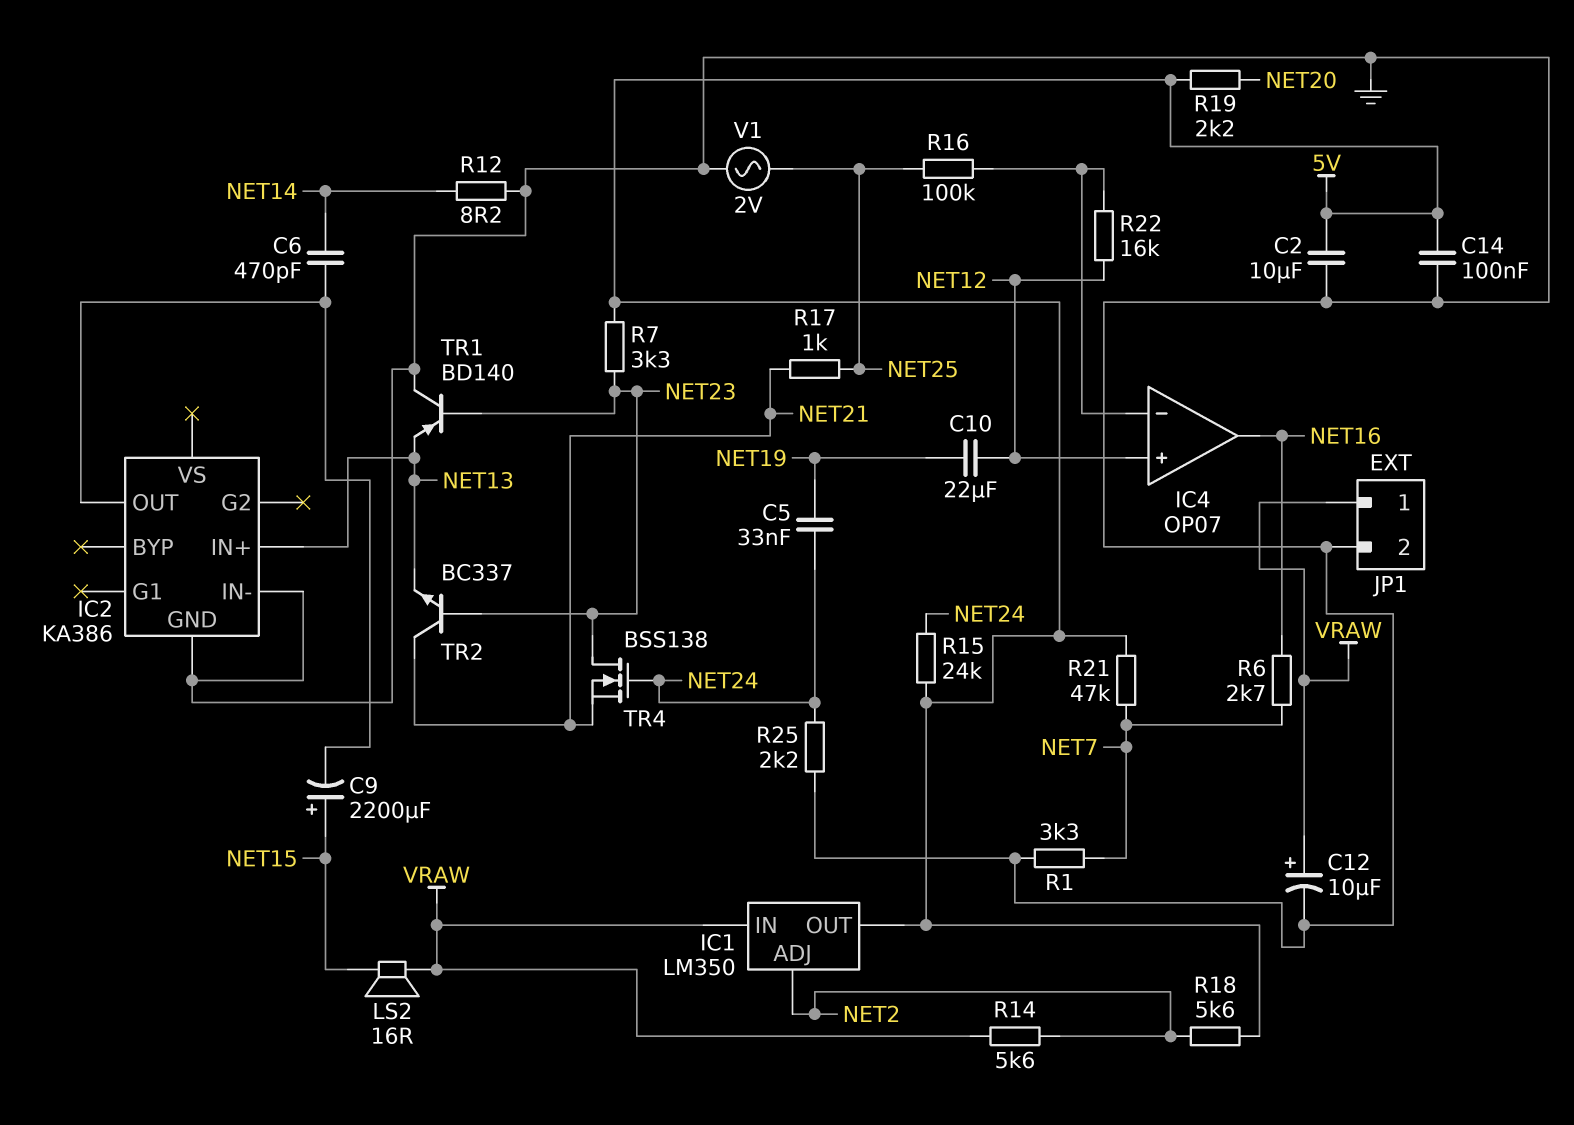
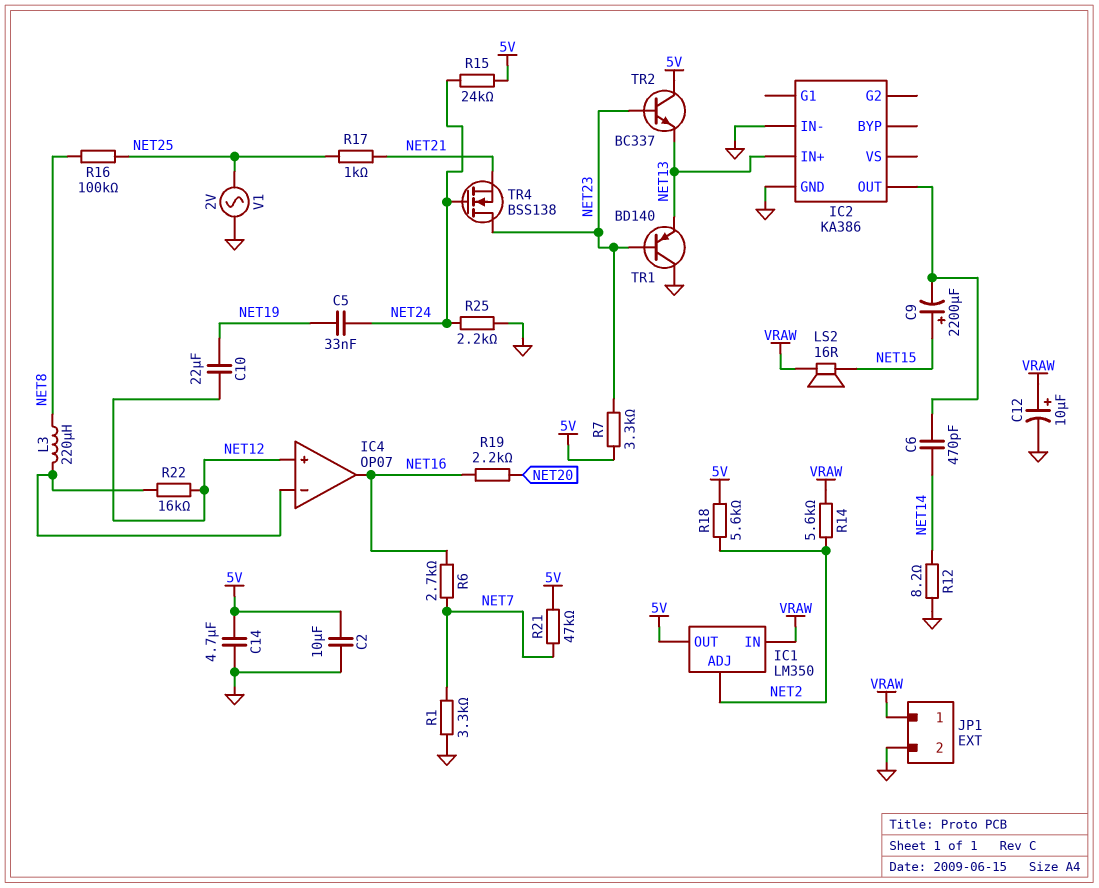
C14: 100nF (5V, GND) -> 4.7uF (5V, GND)
L3: none -> 220uH (IC4/in-, NET8)
R16: 100k (IC4/in-, NET25) -> 100k (NET8, NET25)
R19: 2.2k (5V, NET20) -> 2.2k (NET16, NET20)
TR2: NPN BC337 (B NET23, C NET21, E NET13) -> NPN BC337 (B NET23, C 5V, E NET13)

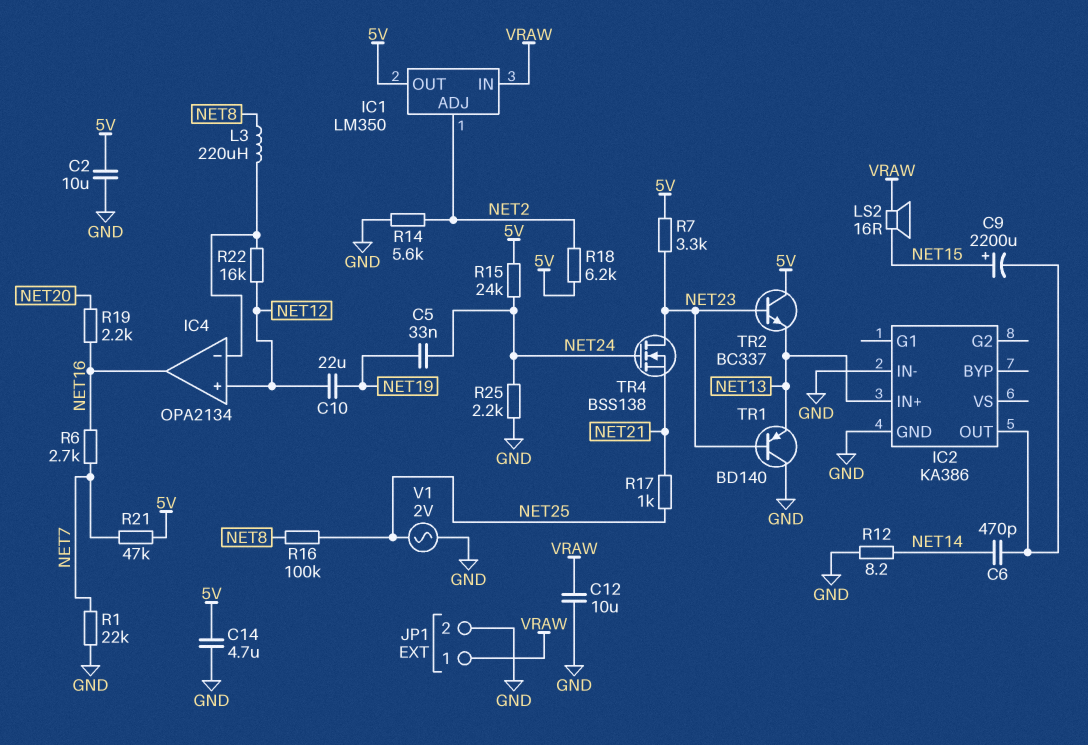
C12: 10uF (plus VRAW, minus GND) -> 10uF (GND, VRAW)
IC4: OP07 -> OPA2134
R1: 3.3k (GND, NET7) -> 22k (GND, NET7)
R14: 5.6k (NET2, VRAW) -> 5.6k (GND, NET2)
R18: 5.6k (5V, NET2) -> 6.2k (5V, NET2)

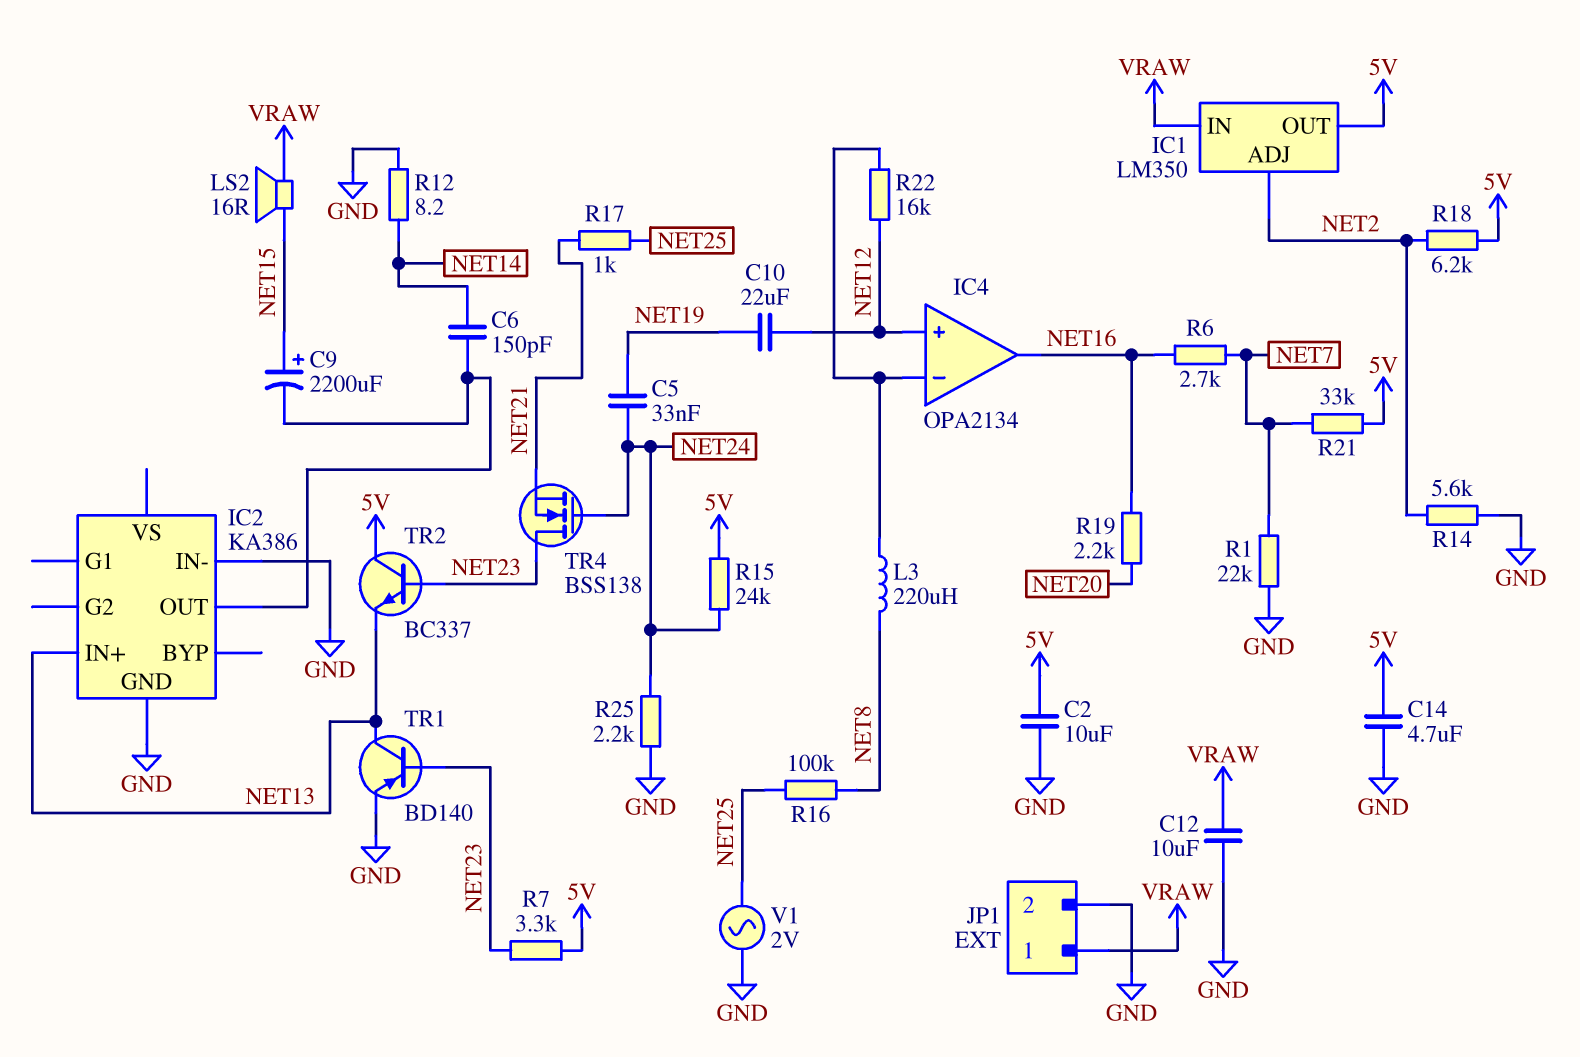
C6: 470pF (IC2/OUT, NET14) -> 150pF (IC2/OUT, NET14)
R21: 47k (5V, NET7) -> 33k (5V, NET7)
TR1: PNP BD140 (B NET23, C GND, E NET13) -> PNP BD140 (B NET23, C NET13, E GND)

